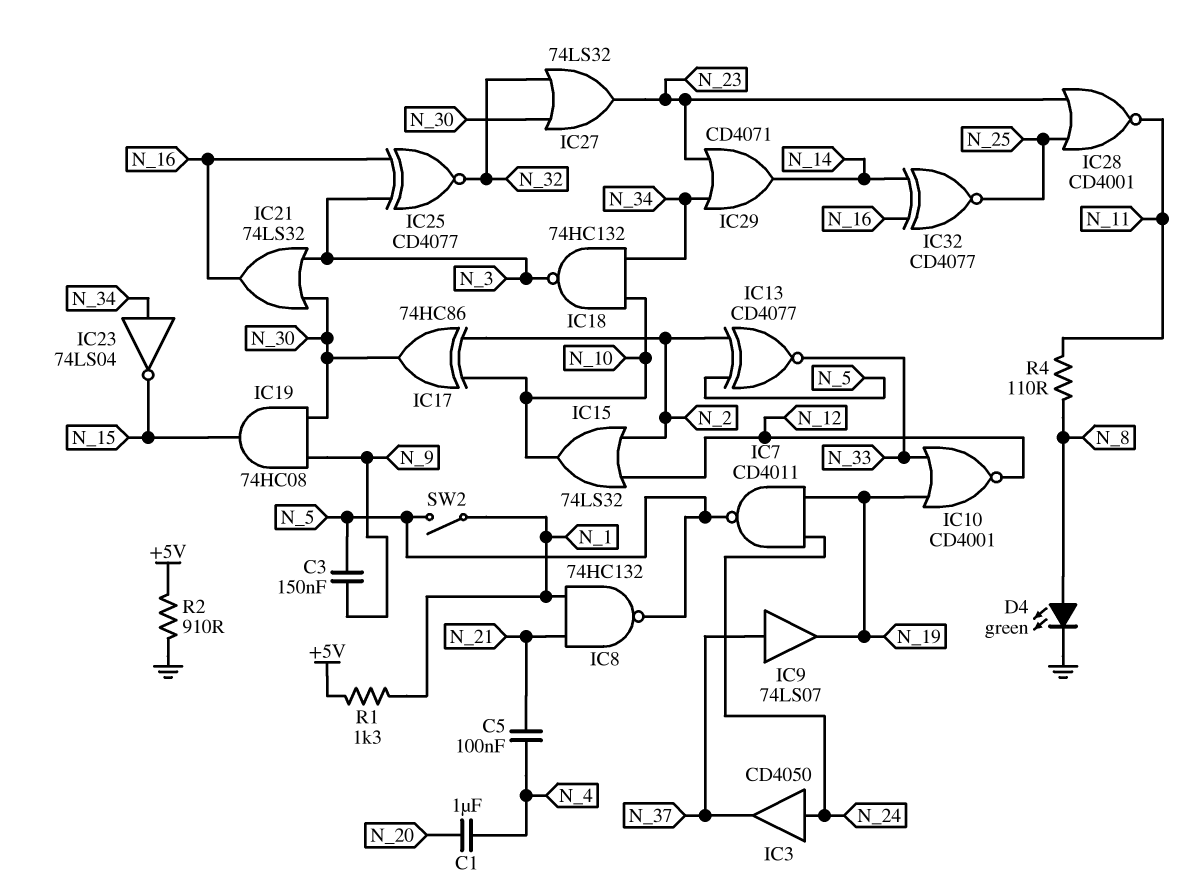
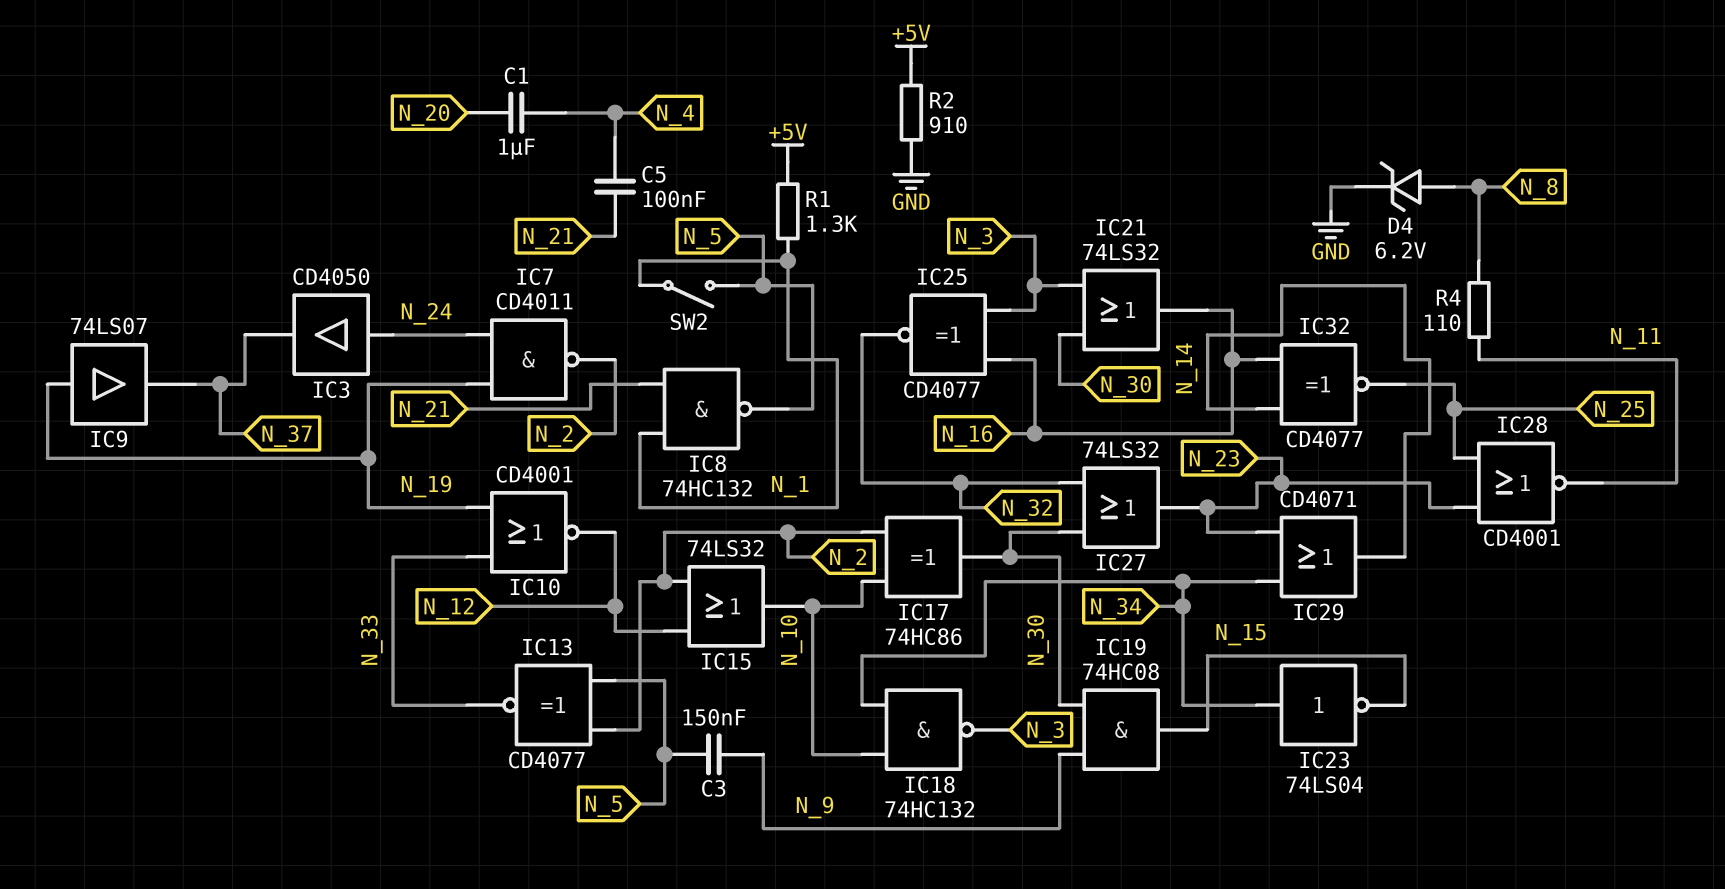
D4: LED green (A N_8, K GND) -> zener 6.2V (A N_8, K GND)
IC7: NAND CD4011 (in N_19, in N_24, out N_5) -> NAND CD4011 (in N_19, in N_24, out N_2)
IC9: buffer 74LS07 (in N_37, out N_19) -> buffer 74LS07 (in N_19, out N_37)

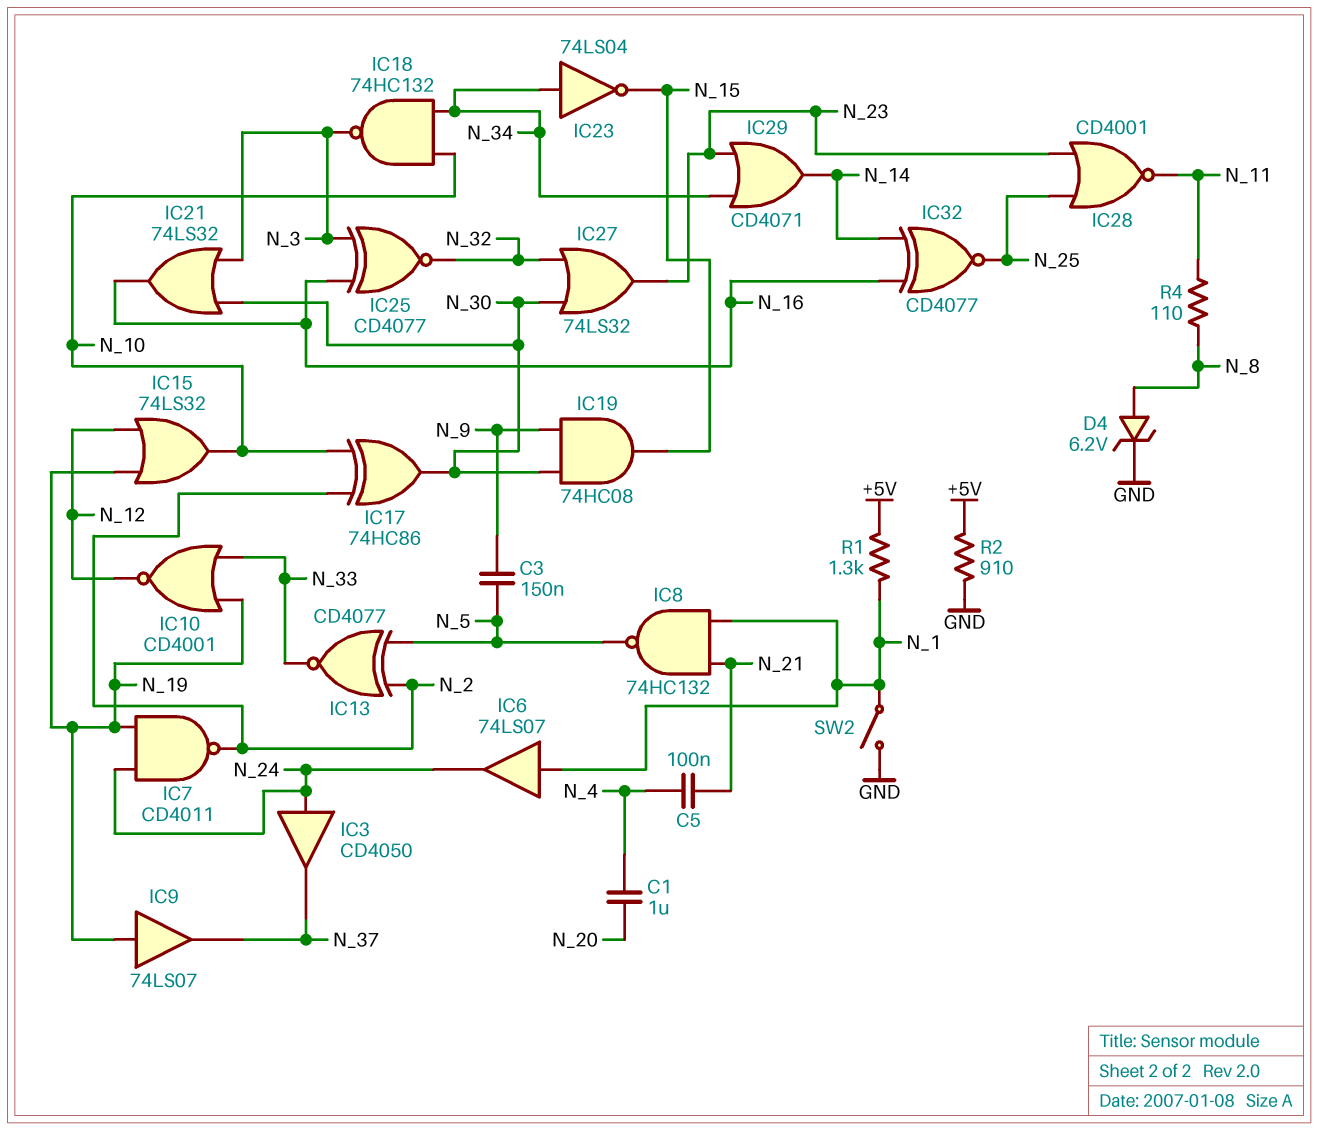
IC6: none -> buffer 74LS07 (in N_1, out N_24)
IC15: OR 74LS32 (in N_2, in N_12, out N_10) -> OR 74LS32 (in N_12, in N_19, out N_10)
SW2: switch (N_1, N_5) -> switch (GND, N_1)

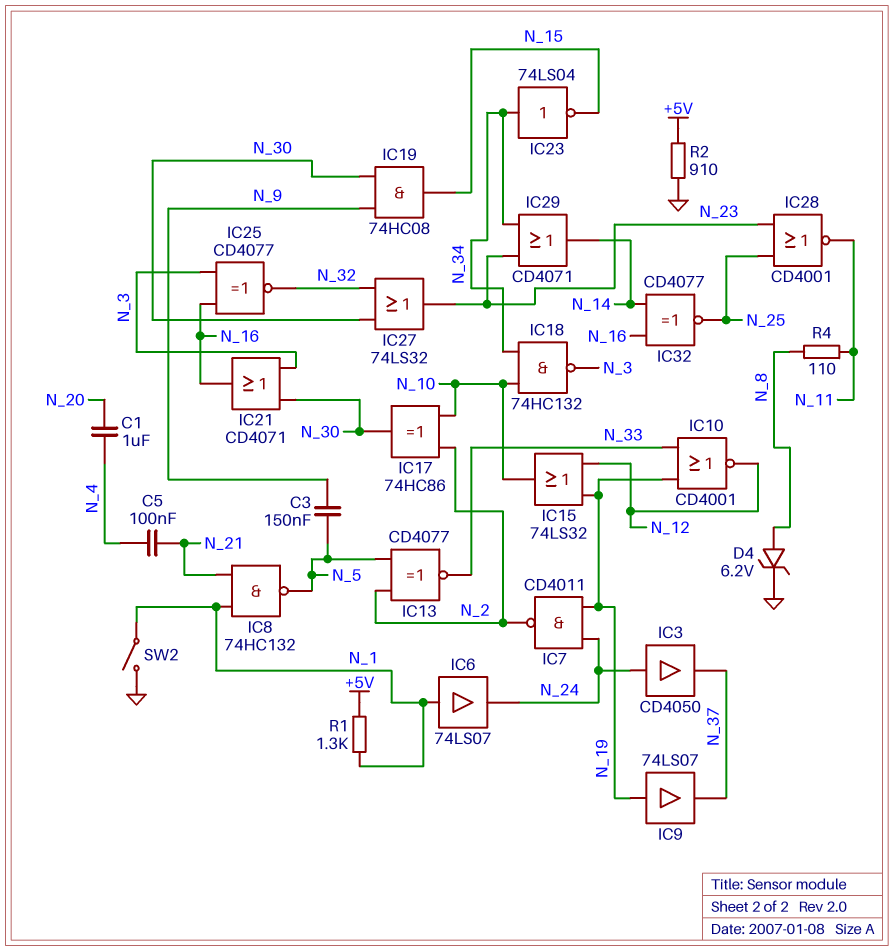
IC21: OR 74LS32 (in N_3, in N_30, out N_16) -> OR CD4071 (in N_3, in N_30, out N_16)

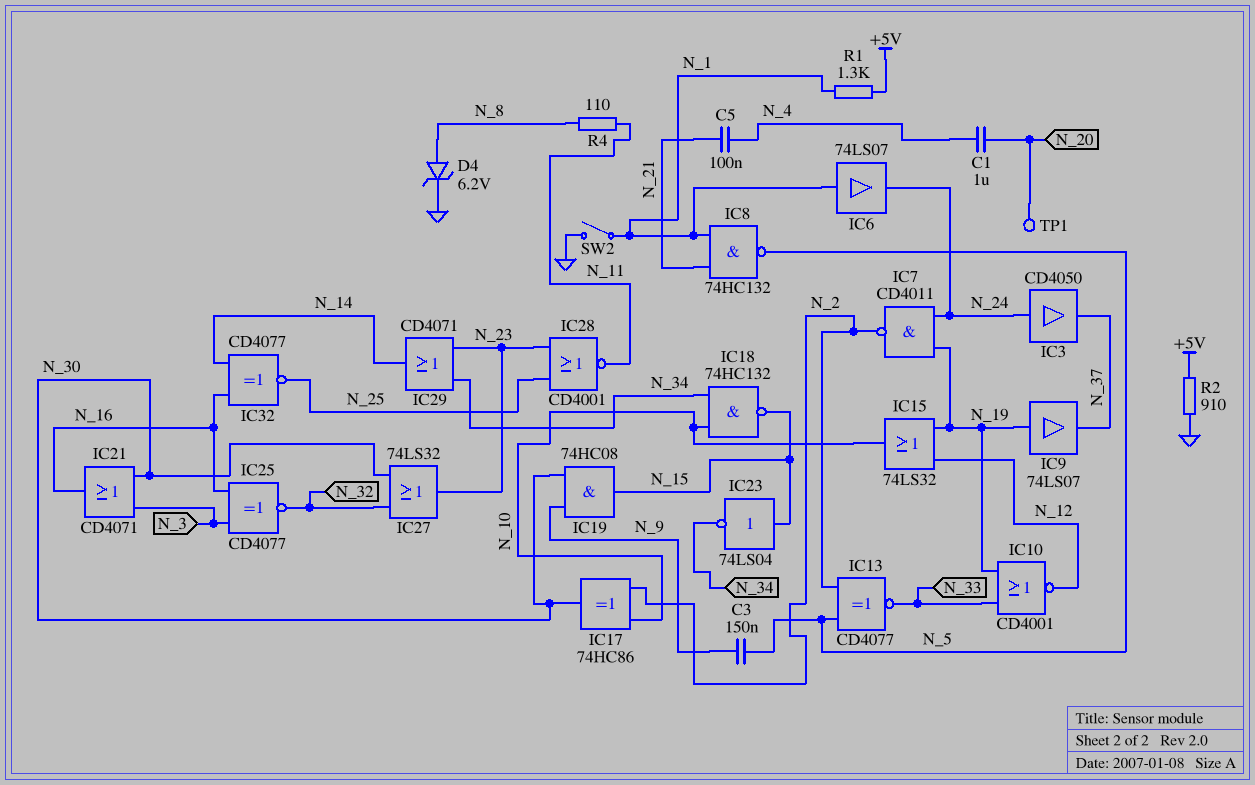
IC18: NAND 74HC132 (in N_10, in N_34, out N_3) -> NAND 74HC132 (in N_10, in N_34, out N_15)
IC23: NOT 74LS04 (in N_34, out N_15) -> NOT 74LS04 (in N_15, out N_34)
TP1: none -> test point (N_20)

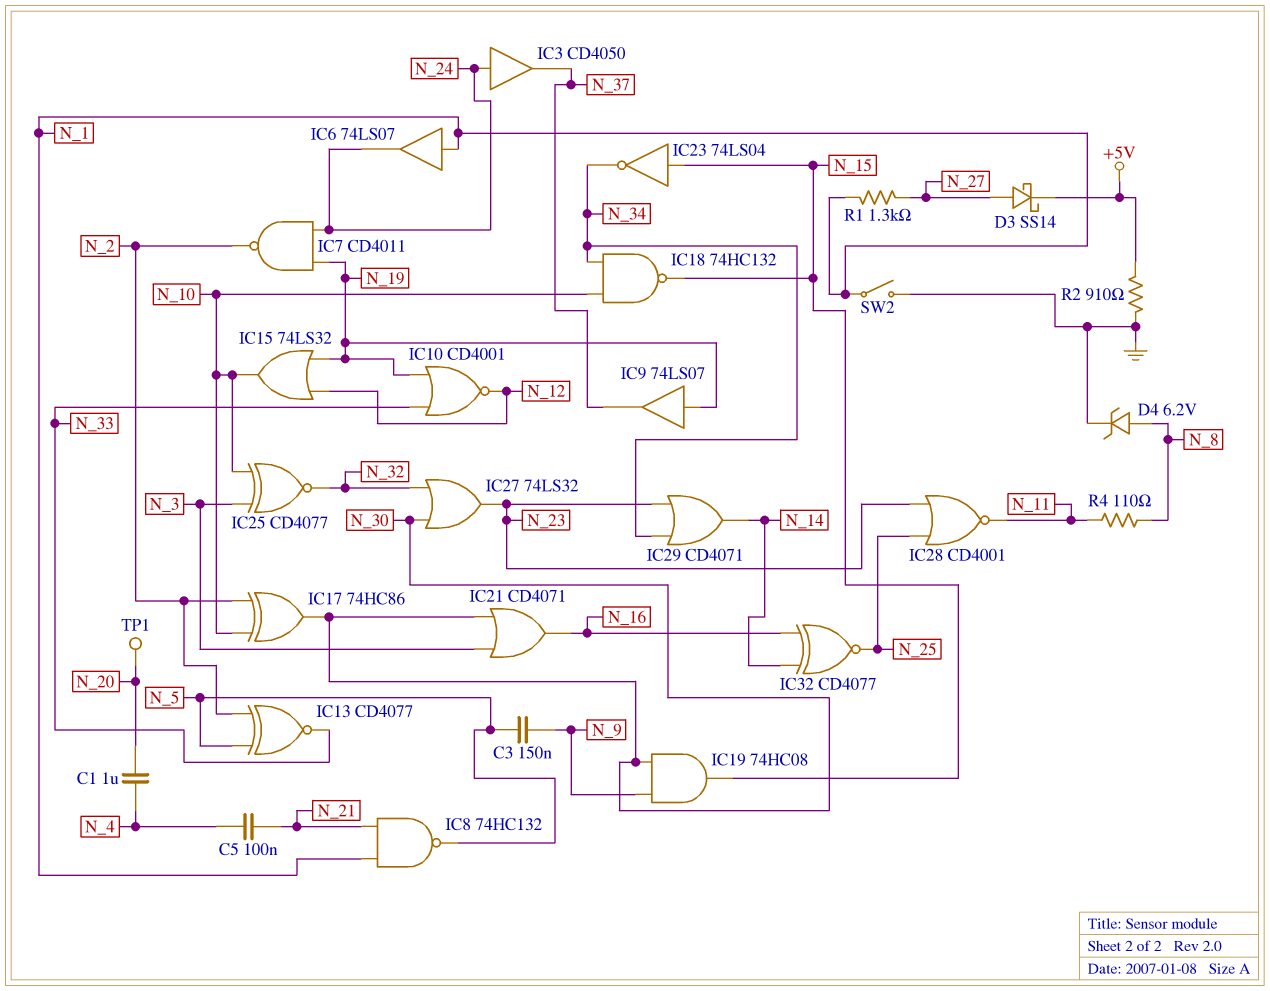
D3: none -> schottky SS14 (A N_27, K +5V)
IC25: XNOR CD4077 (in N_3, in N_16, out N_32) -> XNOR CD4077 (in N_3, in N_10, out N_32)
R1: 1.3k (+5V, N_1) -> 1.3k (N_1, N_27)

